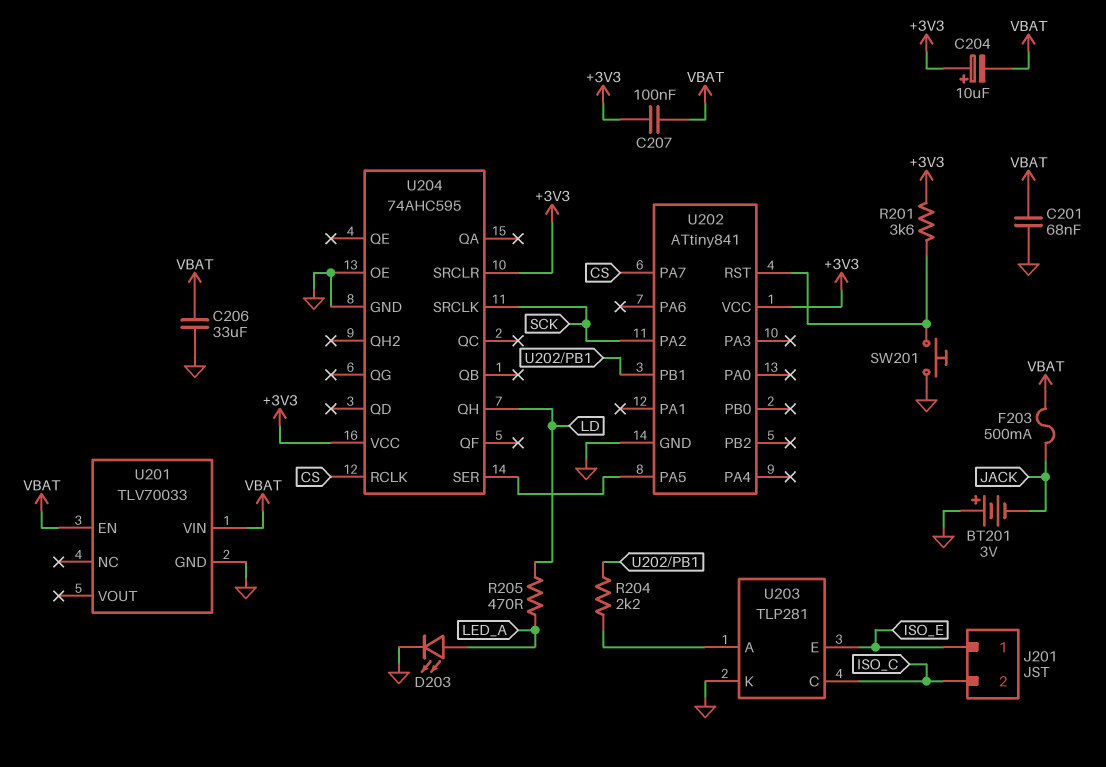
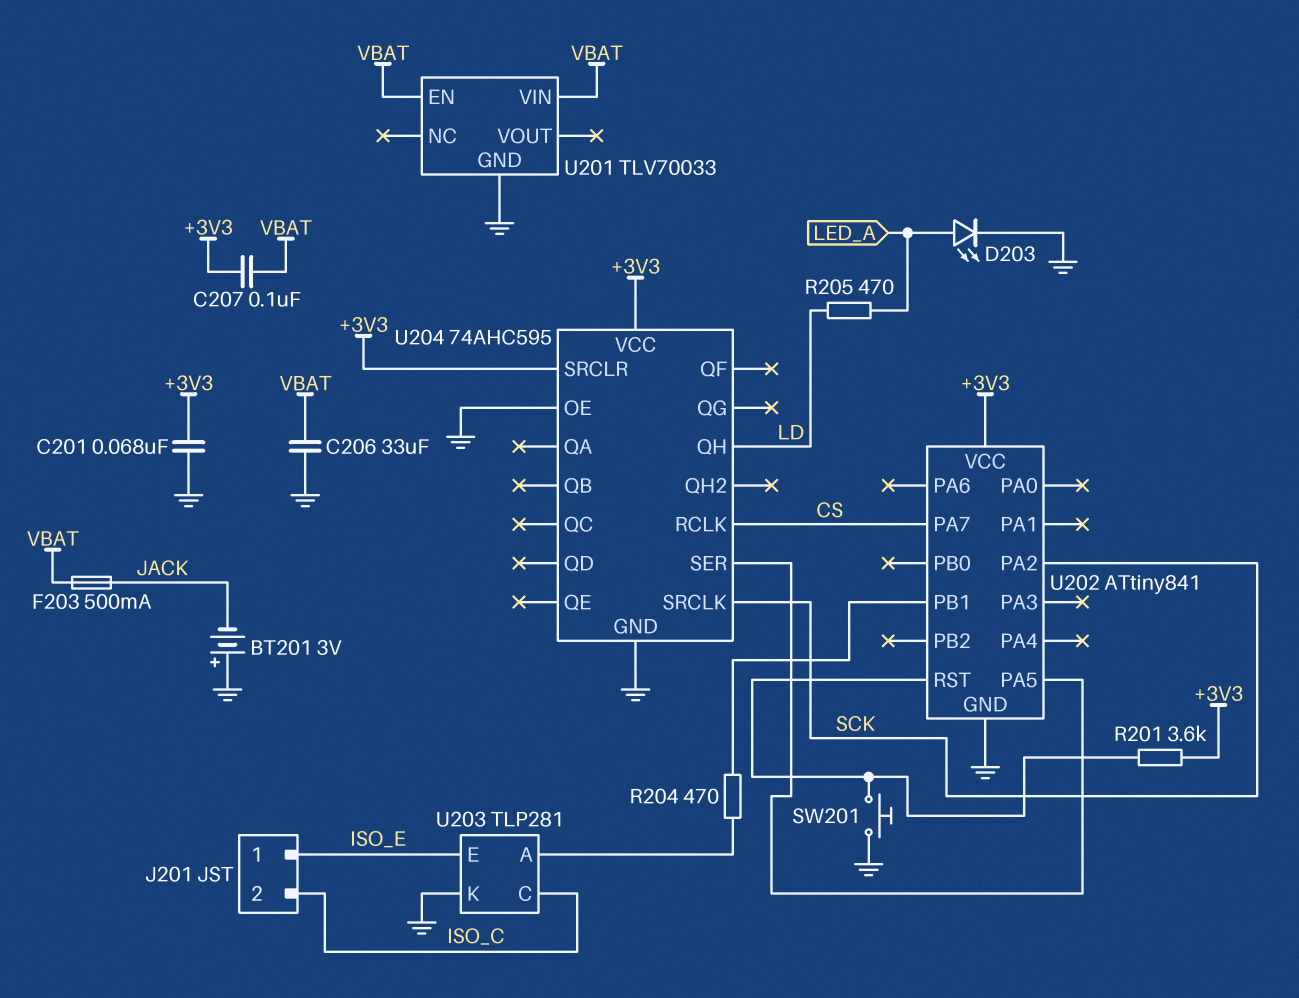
C201: 68nF (GND, VBAT) -> 68nF (+3V3, GND)
C204: 10uF (plus +3V3, minus VBAT) -> none
R204: 2.2k (U202/PB1, U203/A) -> 470 (U202/PB1, U203/A)

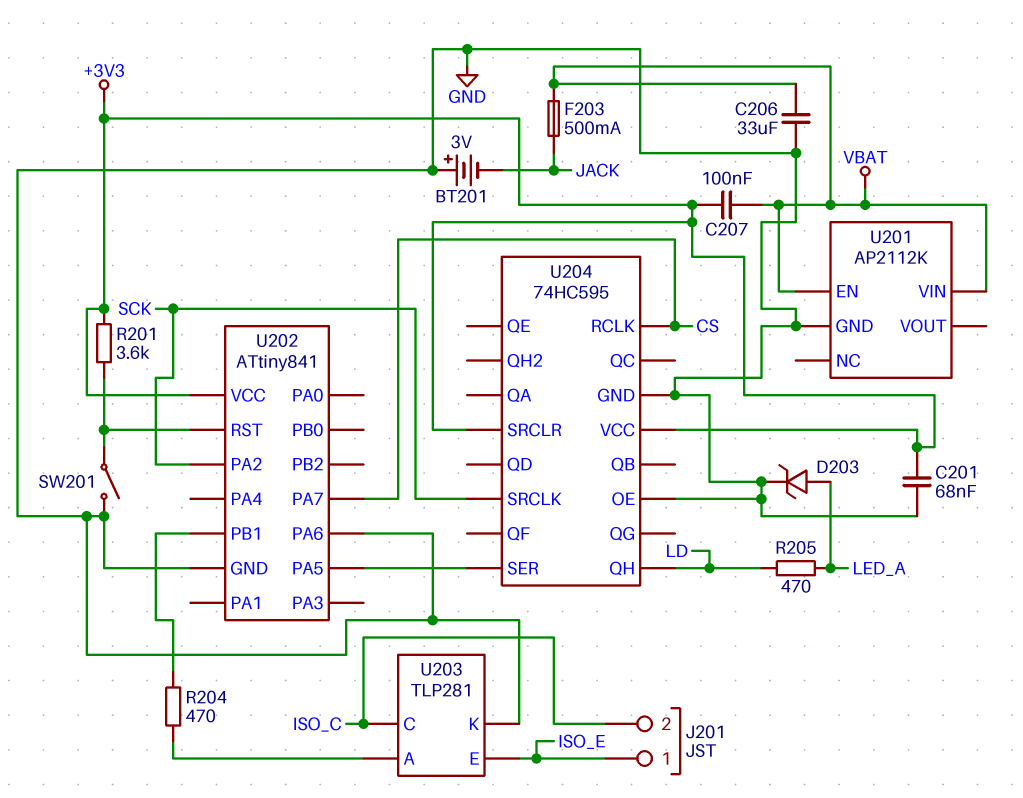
D203: LED (A LED_A, K GND) -> zener (A LED_A, K GND)
SW201: button (GND, U202/RST) -> switch (GND, U202/RST)
U201: TLV70033 -> AP2112K
U202 pin PA6: none -> GND
U204: 74AHC595 -> 74HC595

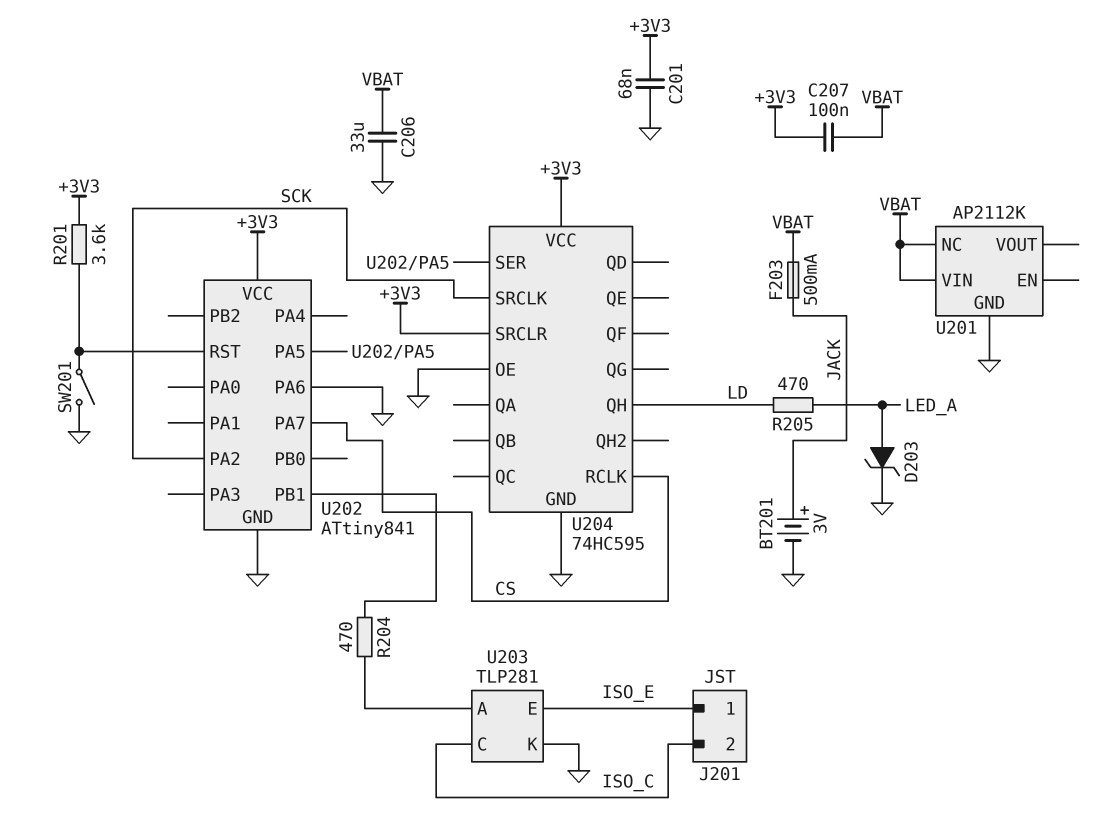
BT201: 3V (plus GND, minus JACK) -> 3V (plus JACK, minus GND)
U201 pin EN: VBAT -> none
U201 pin NC: none -> VBAT

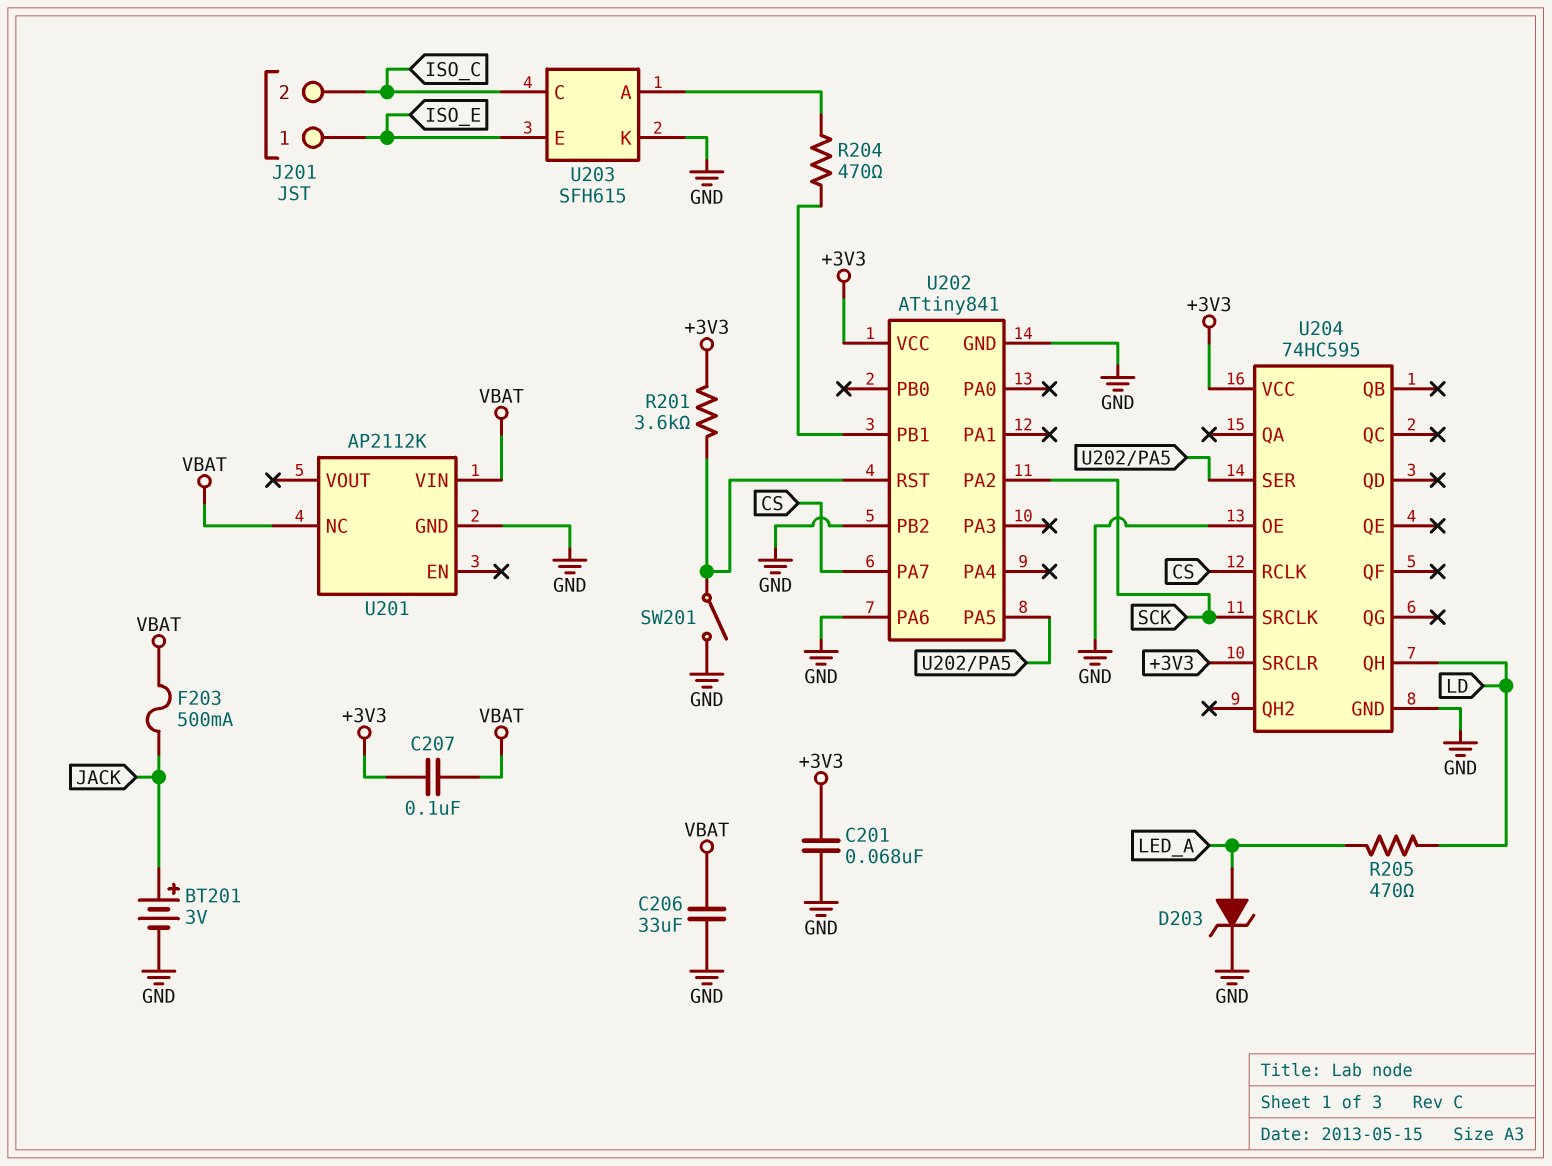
U202 pin PB2: none -> GND
U203: TLP281 -> SFH615

